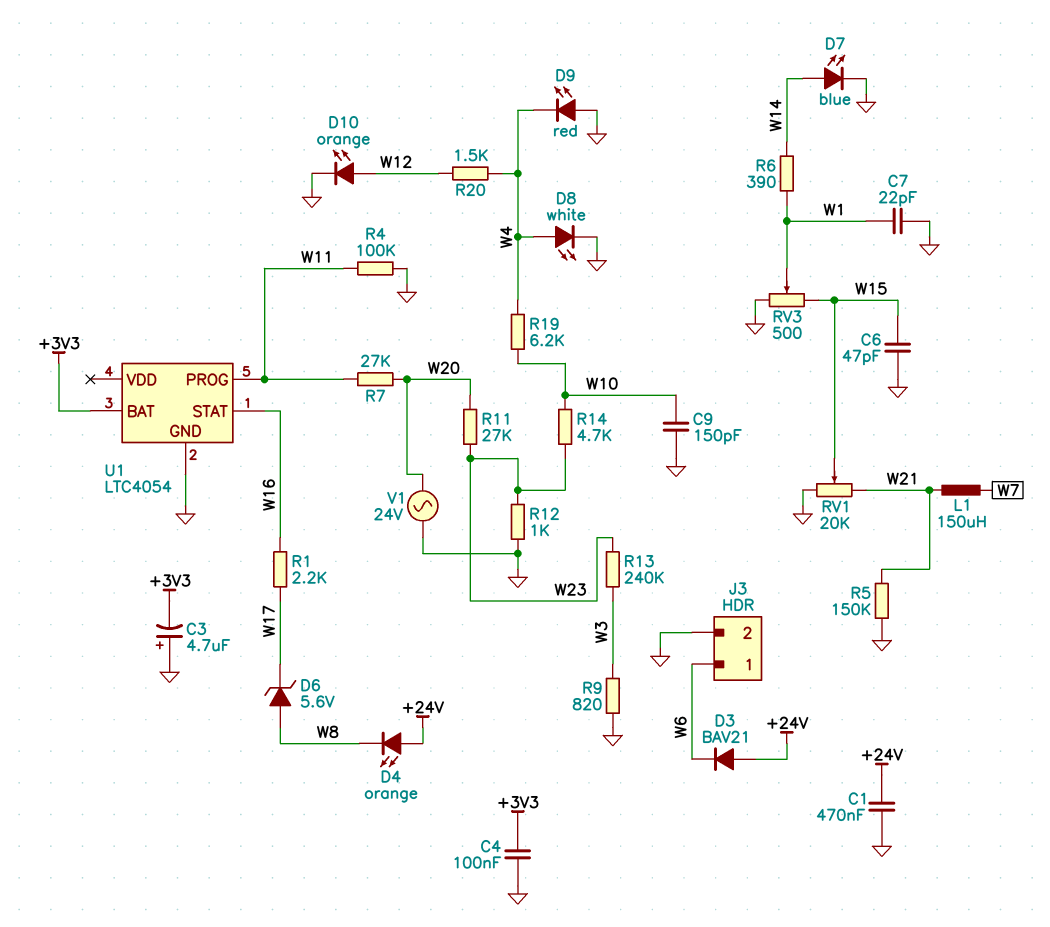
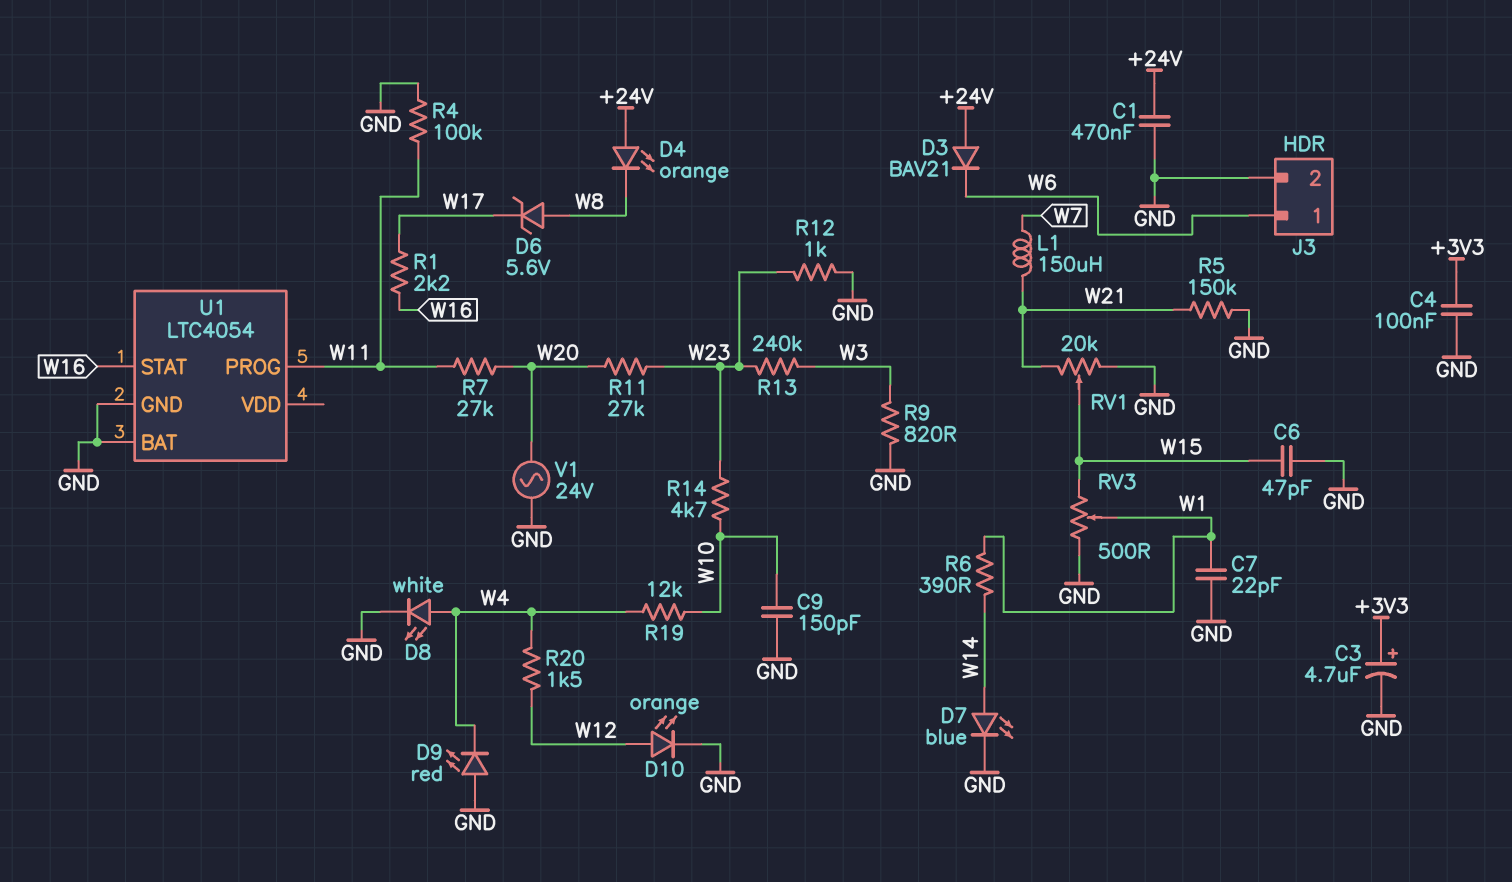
C3: 4.7uF (plus GND, minus +3V3) -> 4.7uF (plus +3V3, minus GND)
R19: 6.2k (W4, W10) -> 12k (W4, W10)
U1 pin BAT: +3V3 -> GND

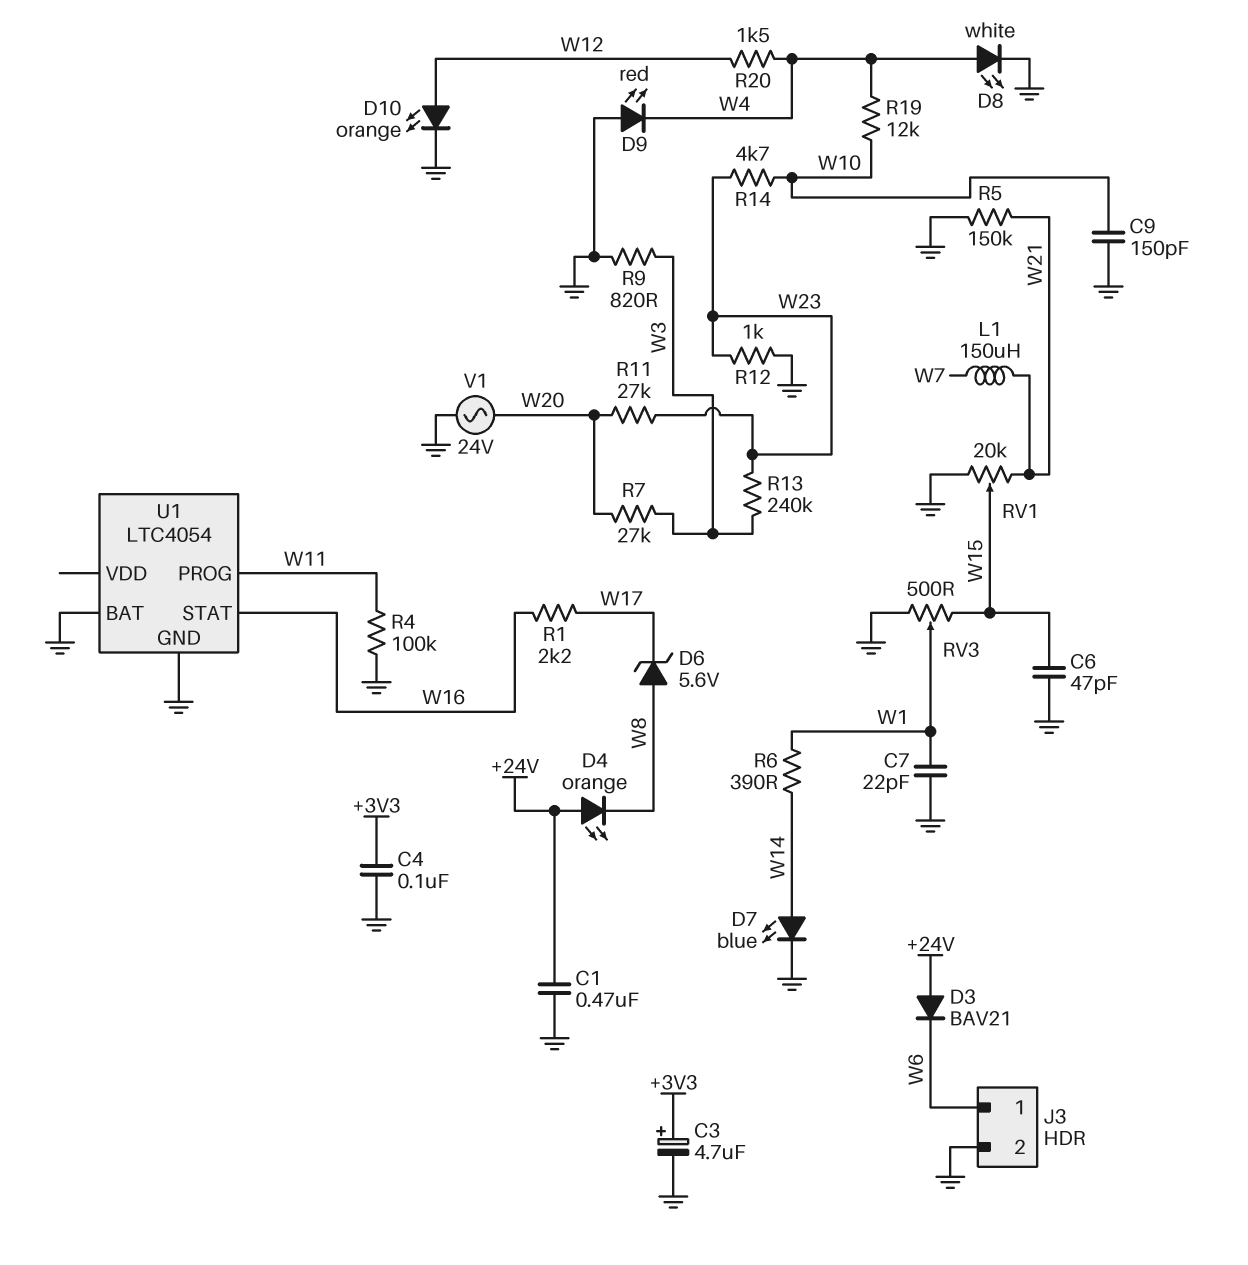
R7: 27k (W11, W20) -> 27k (W3, W20)

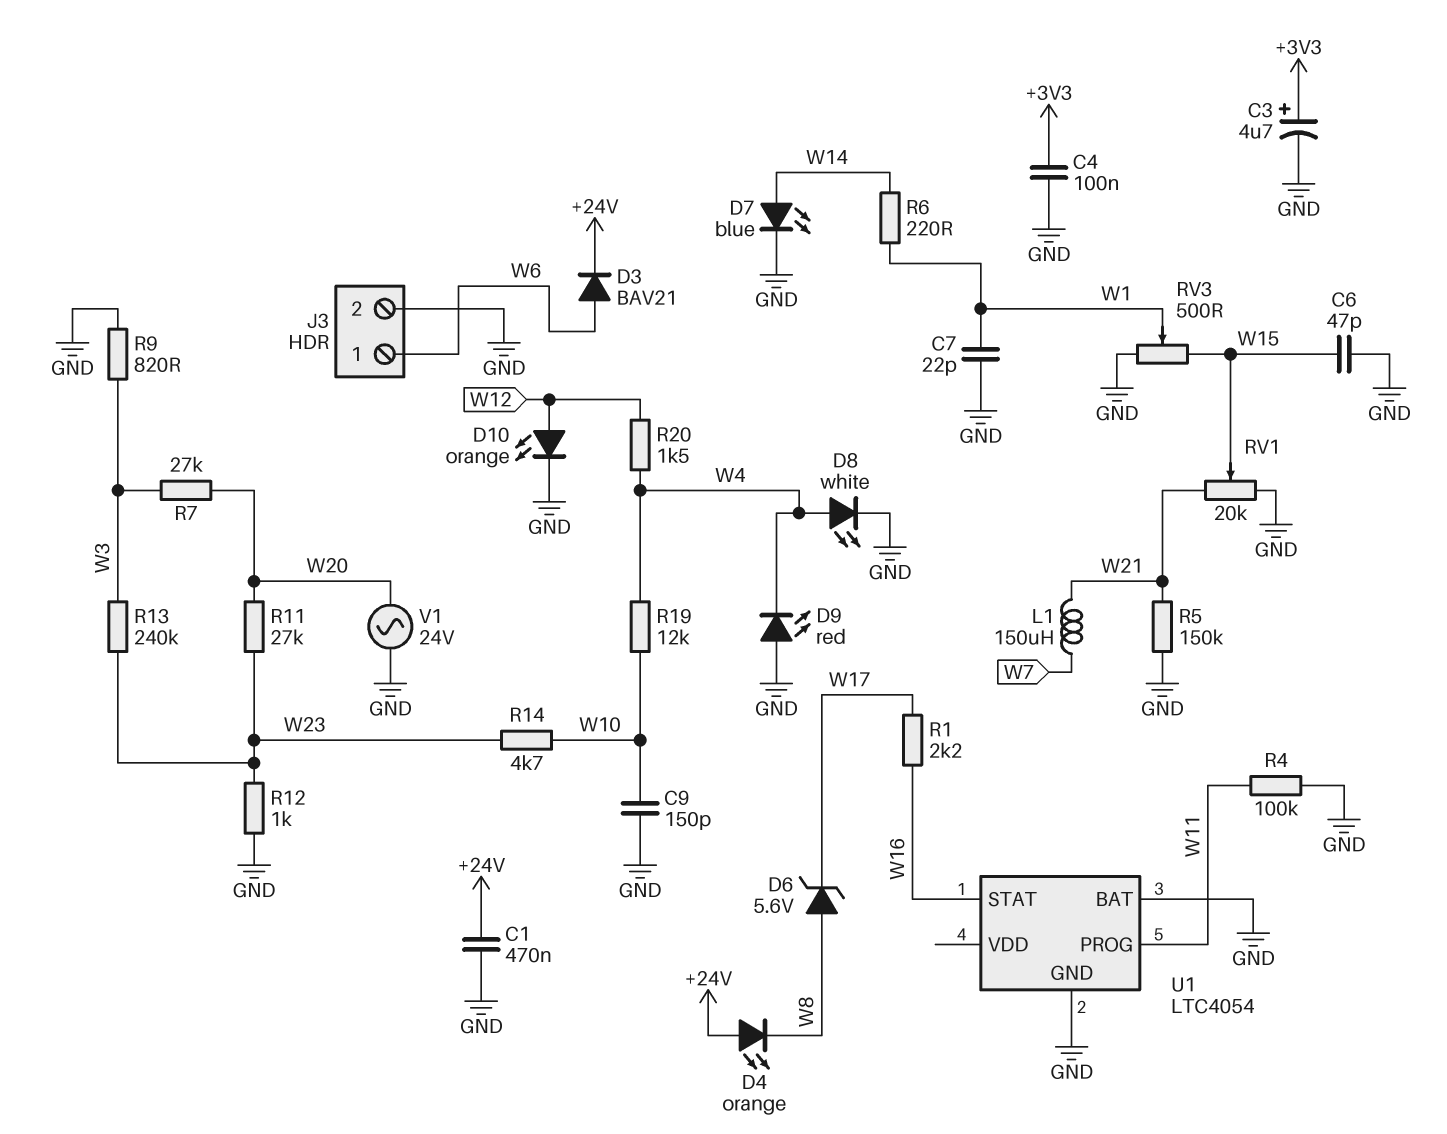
D3: diode BAV21 (A +24V, K W6) -> diode BAV21 (A W6, K +24V)
R6: 390 (W1, W14) -> 220 (W1, W14)

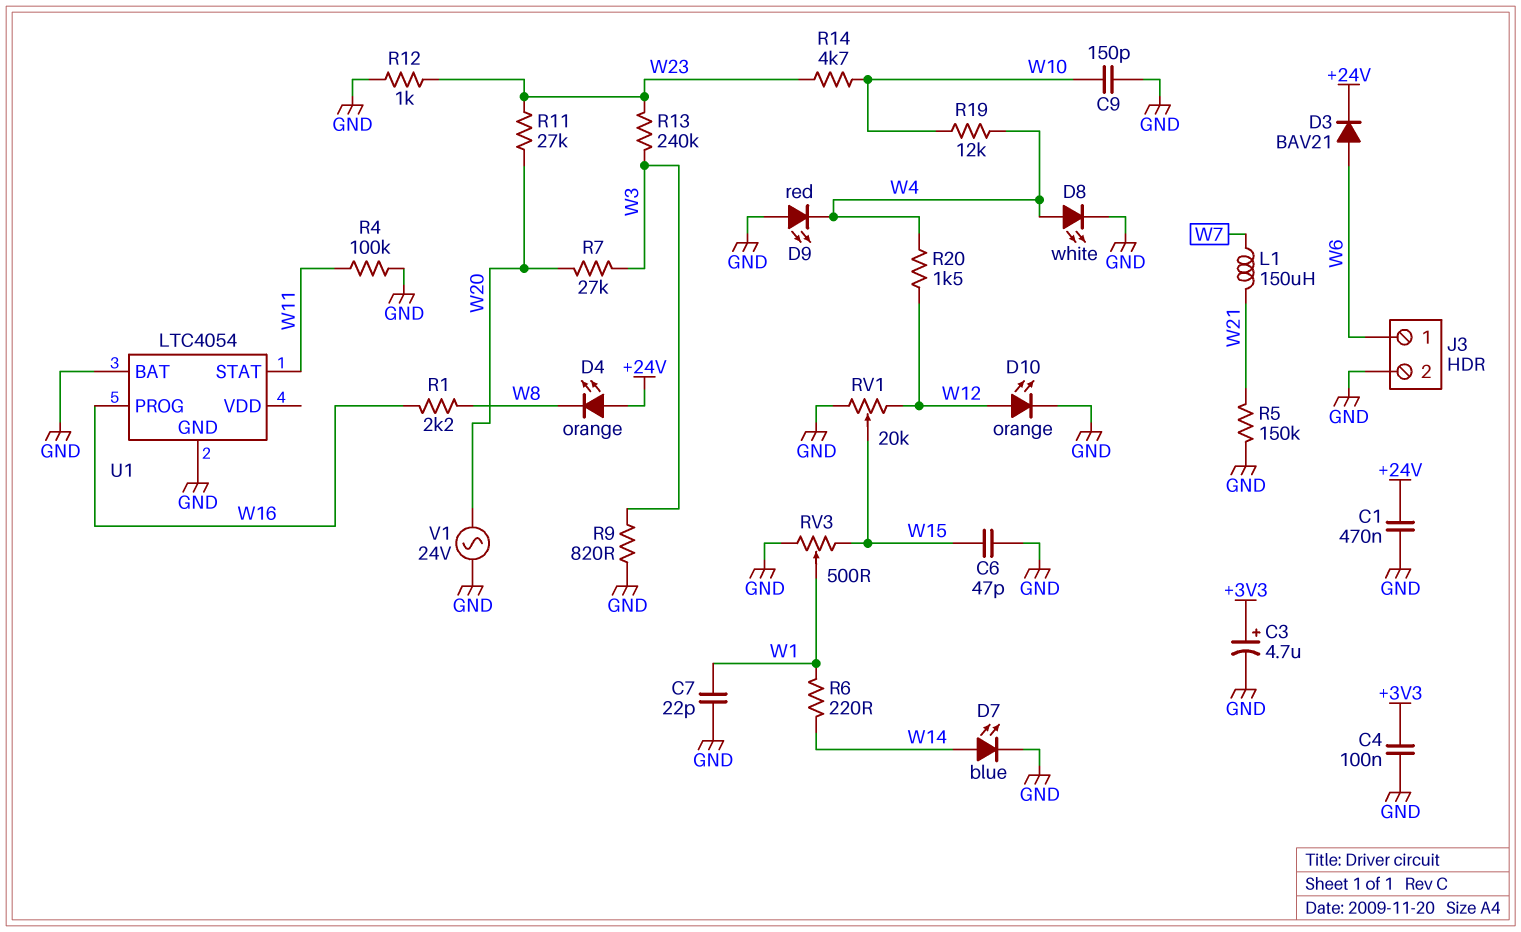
D6: zener 5.6V (A W8, K W17) -> none
R1: 2.2k (W16, W17) -> 2.2k (W8, W16)
RV1: 20k (GND, W21, wiper W15) -> 20k (GND, W12, wiper W15)
U1 pin PROG: W11 -> W16
U1 pin STAT: W16 -> W11

